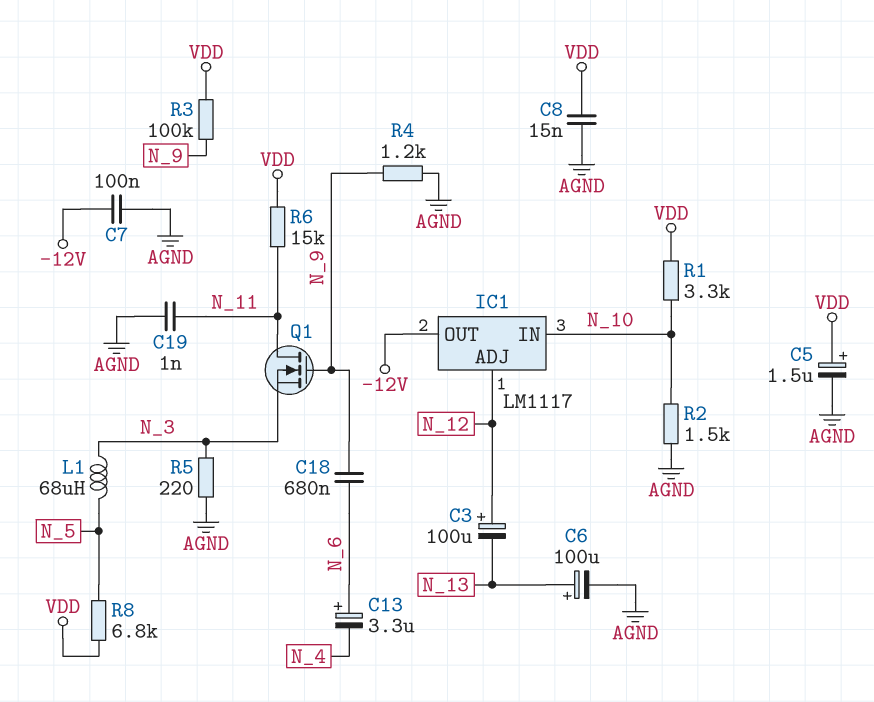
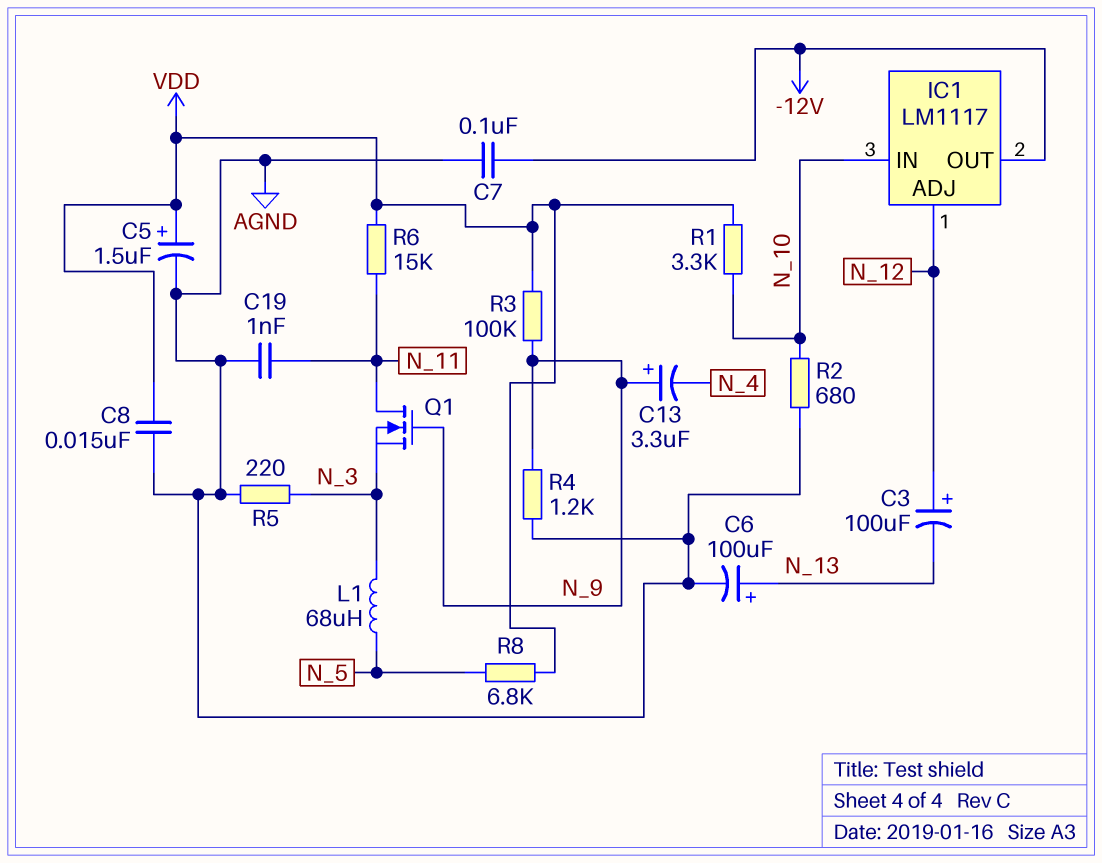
C13: 3.3uF (plus N_6, minus N_4) -> 3.3uF (plus N_9, minus N_4)
C18: 680nF (N_6, N_9) -> none
R2: 1.5k (AGND, N_10) -> 680 (AGND, N_10)

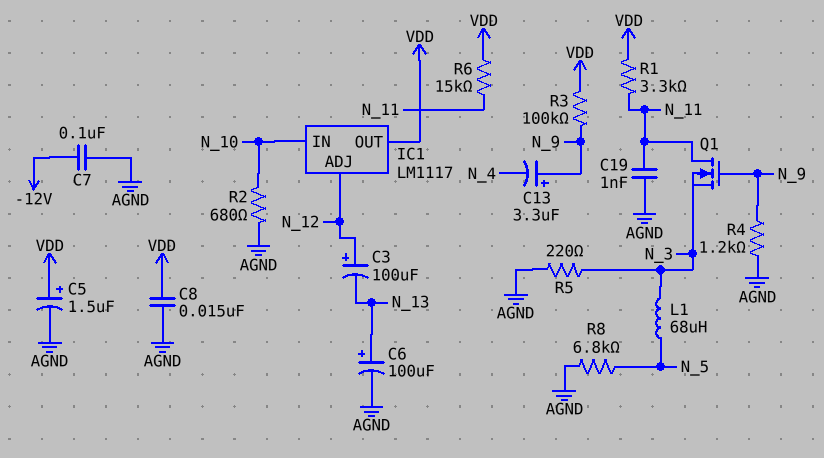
IC1 pin OUT: -12V -> VDD
R1: 3.3k (N_10, VDD) -> 3.3k (N_11, VDD)
R8: 6.8k (N_5, VDD) -> 6.8k (AGND, N_5)

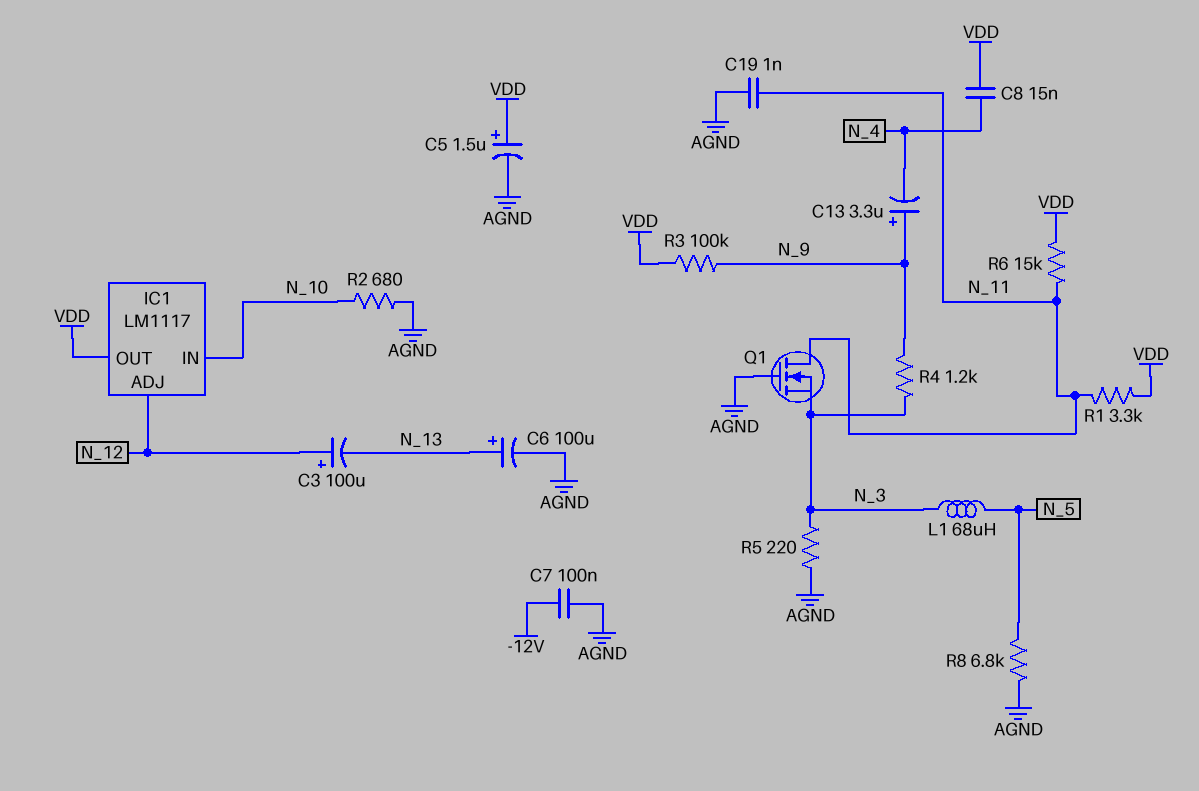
C8: 15nF (AGND, VDD) -> 15nF (N_4, VDD)
Q1: NMOS (G N_9, D N_11, S N_3) -> NMOS (G AGND, D N_11, S N_3)
R4: 1.2k (AGND, N_9) -> 1.2k (N_3, N_9)

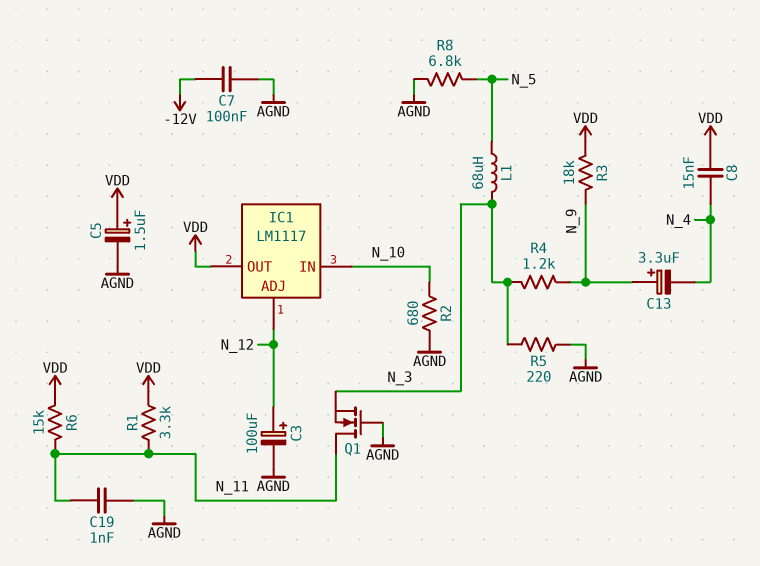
C3: 100uF (plus N_12, minus N_13) -> 100uF (plus N_12, minus AGND)
C6: 100uF (plus N_13, minus AGND) -> none
R3: 100k (N_9, VDD) -> 18k (N_9, VDD)

